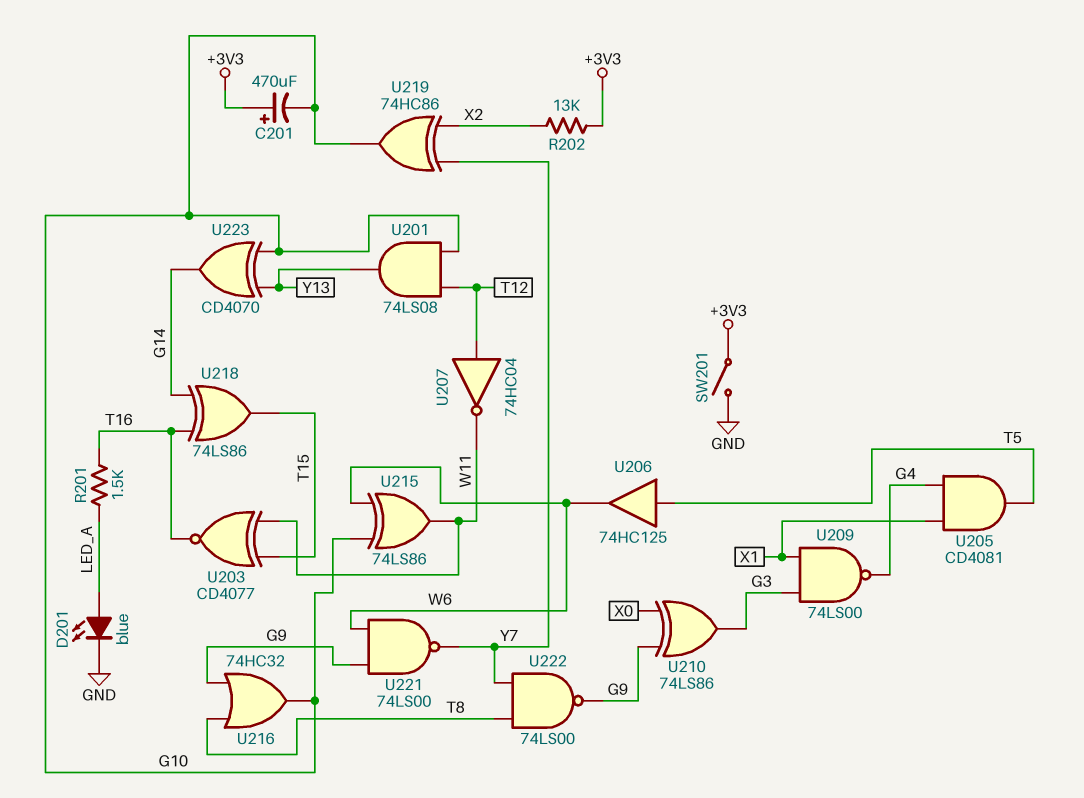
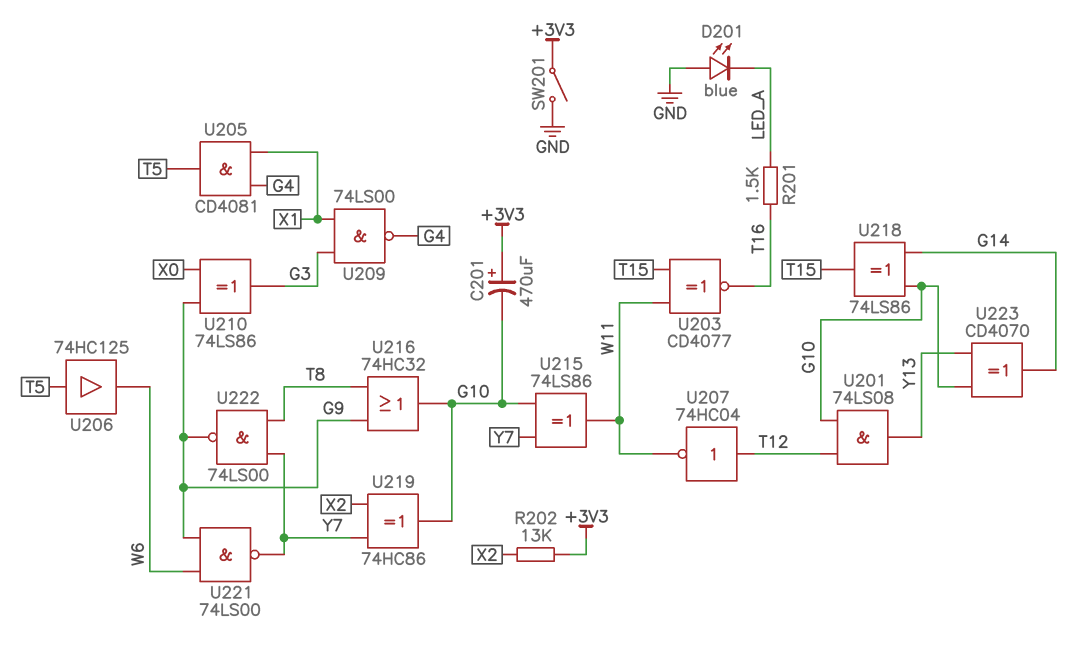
D201: LED blue (A LED_A, K GND) -> LED blue (A GND, K LED_A)
U215: XOR 74LS86 (in G10, in W6, out W11) -> XOR 74LS86 (in G10, in Y7, out W11)
U218: XOR 74LS86 (in G14, in T16, out T15) -> XOR 74LS86 (in G10, in G14, out T15)

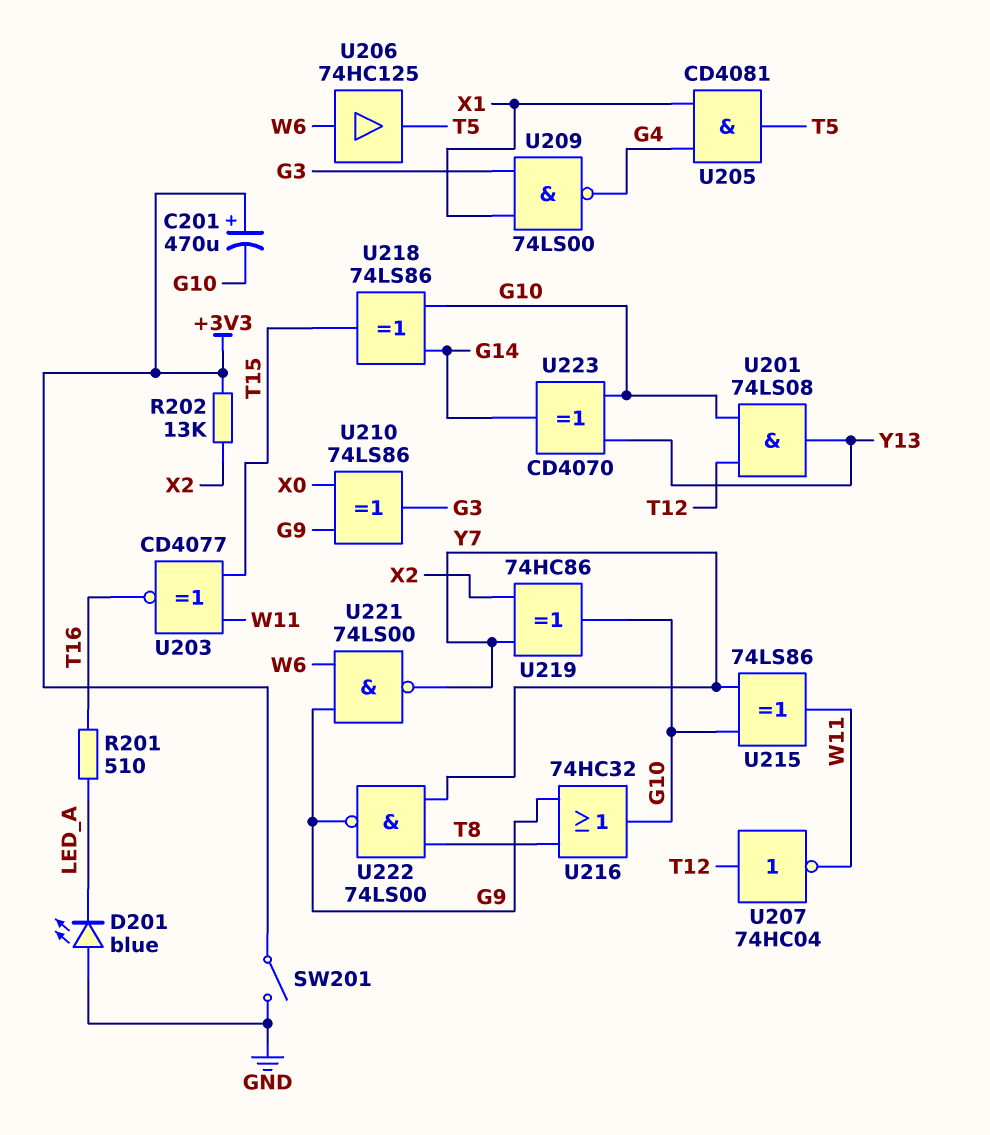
R201: 1.5k (LED_A, T16) -> 510 (LED_A, T16)
U206: buffer 74HC125 (in T5, out W6) -> buffer 74HC125 (in W6, out T5)

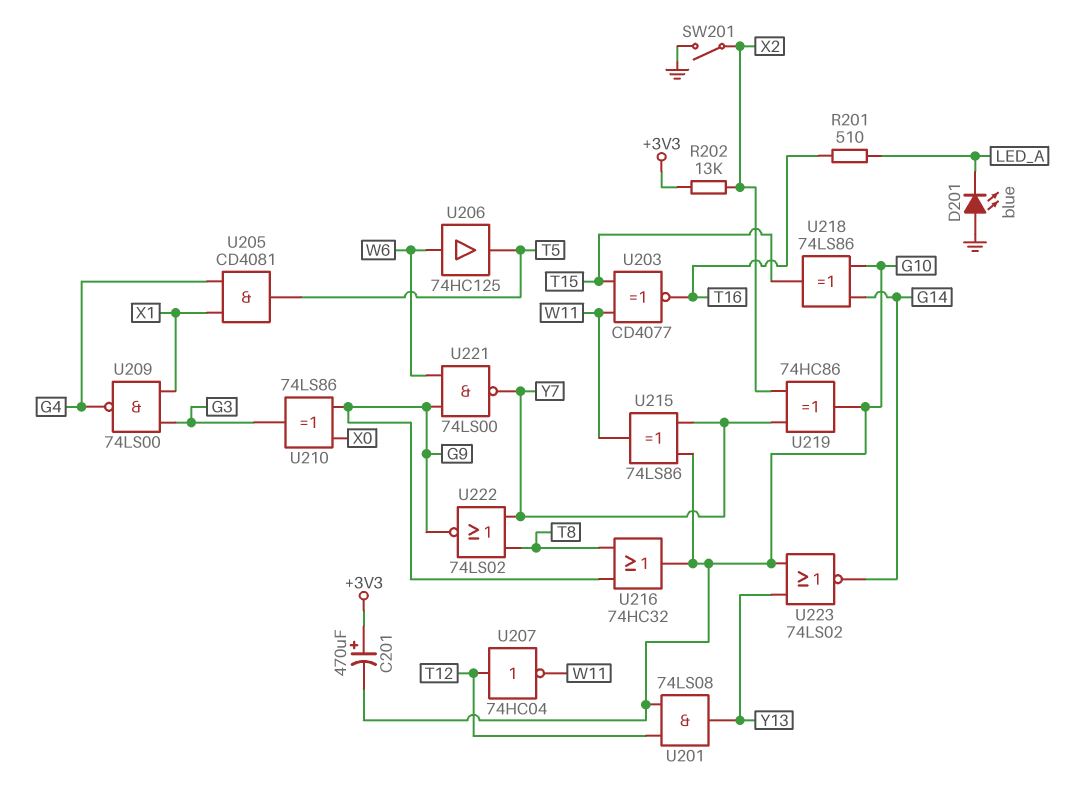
SW201: switch (+3V3, GND) -> switch (GND, X2)
U222: NAND 74LS00 (in T8, in Y7, out G9) -> NOR 74LS02 (in T8, in Y7, out G9)
U223: XOR CD4070 (in G10, in Y13, out G14) -> NOR 74LS02 (in G10, in Y13, out G14)

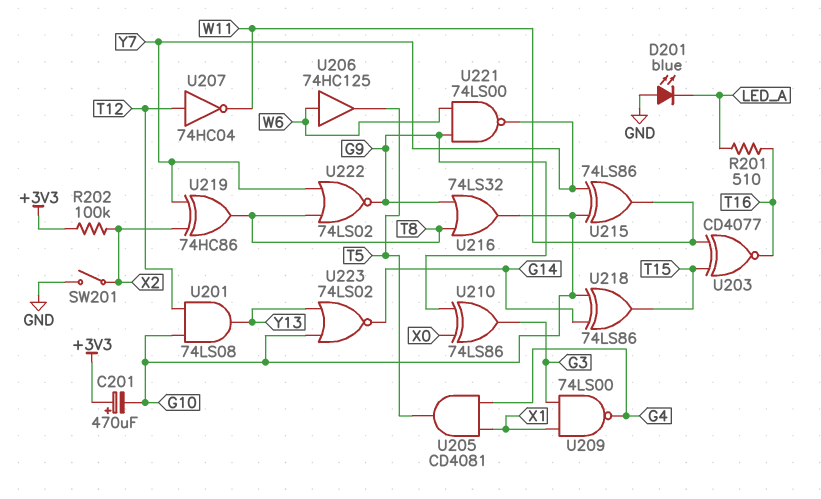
R202: 13k (+3V3, X2) -> 100k (+3V3, X2)
U216: OR 74HC32 (in G9, in T8, out G10) -> OR 74LS32 (in G9, in T8, out G10)
U219: XOR 74HC86 (in X2, in Y7, out G10) -> XOR 74HC86 (in X2, in Y7, out T8)

